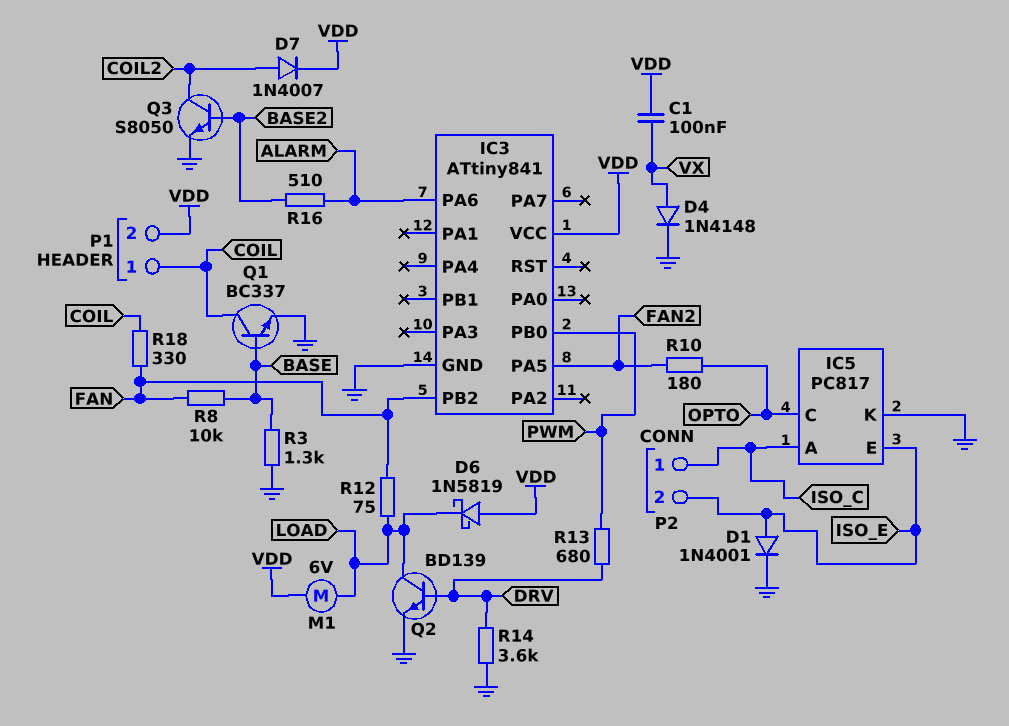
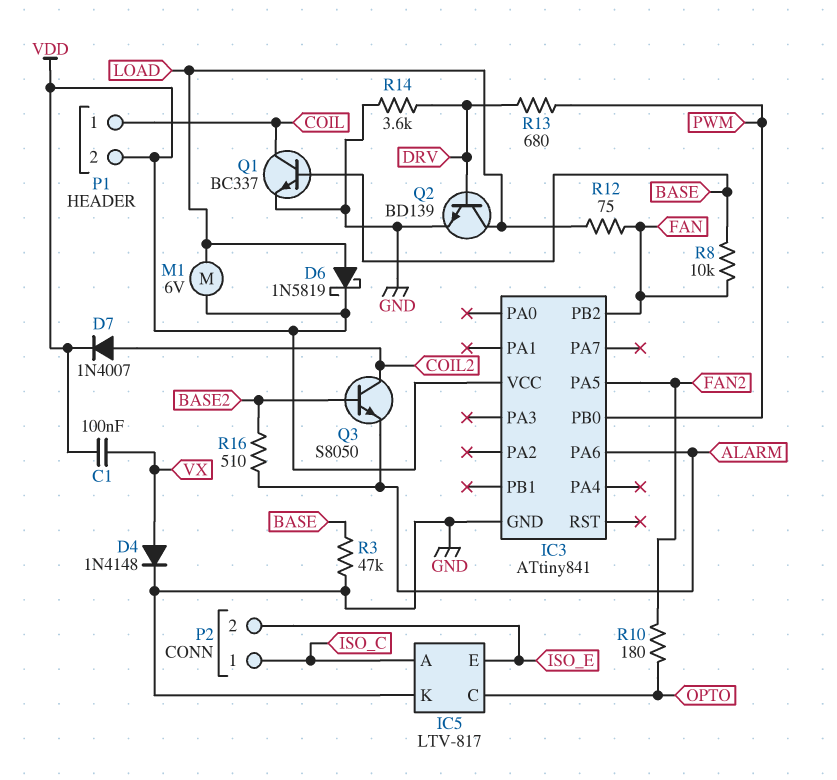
D1: diode 1N4001 (A ISO_E, K GND) -> none
D6: schottky 1N5819 (A VDD, K LOAD) -> schottky 1N5819 (A LOAD, K VDD)
IC5: PC817 -> LTV-817
Q3: NPN S8050 (B BASE2, C COIL2, E GND) -> NPN S8050 (B BASE2, C COIL2, E ALARM)
R3: 1.3k (BASE, GND) -> 47k (BASE, GND)
R18: 330 (COIL, FAN) -> none

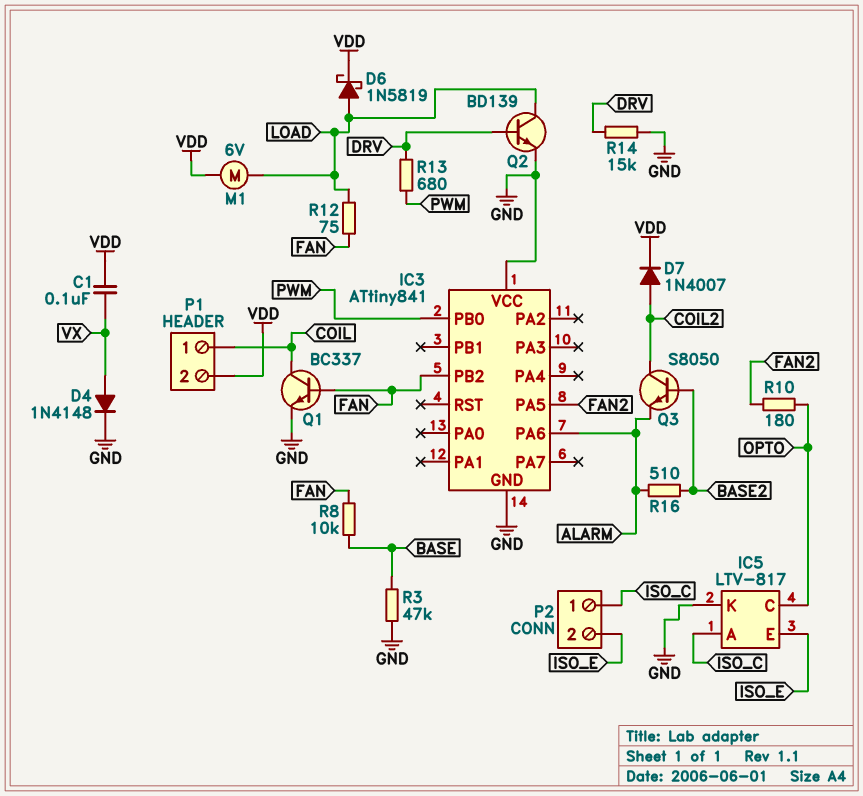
IC3 pin VCC: VDD -> GND
Q1: NPN BC337 (B BASE, C COIL, E GND) -> NPN BC337 (B FAN, C COIL, E GND)
R14: 3.6k (DRV, GND) -> 15k (DRV, GND)

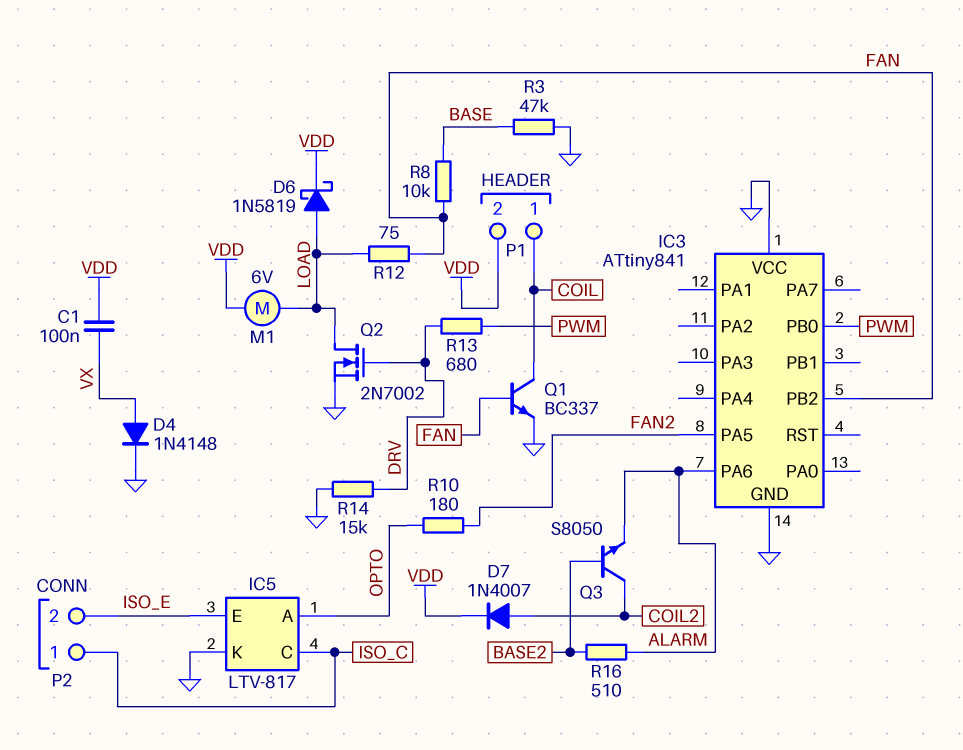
IC5 pin A: ISO_C -> OPTO
IC5 pin C: OPTO -> ISO_C
Q2: NPN BD139 (B DRV, C LOAD, E GND) -> NMOS 2N7002 (G DRV, D LOAD, S GND)

